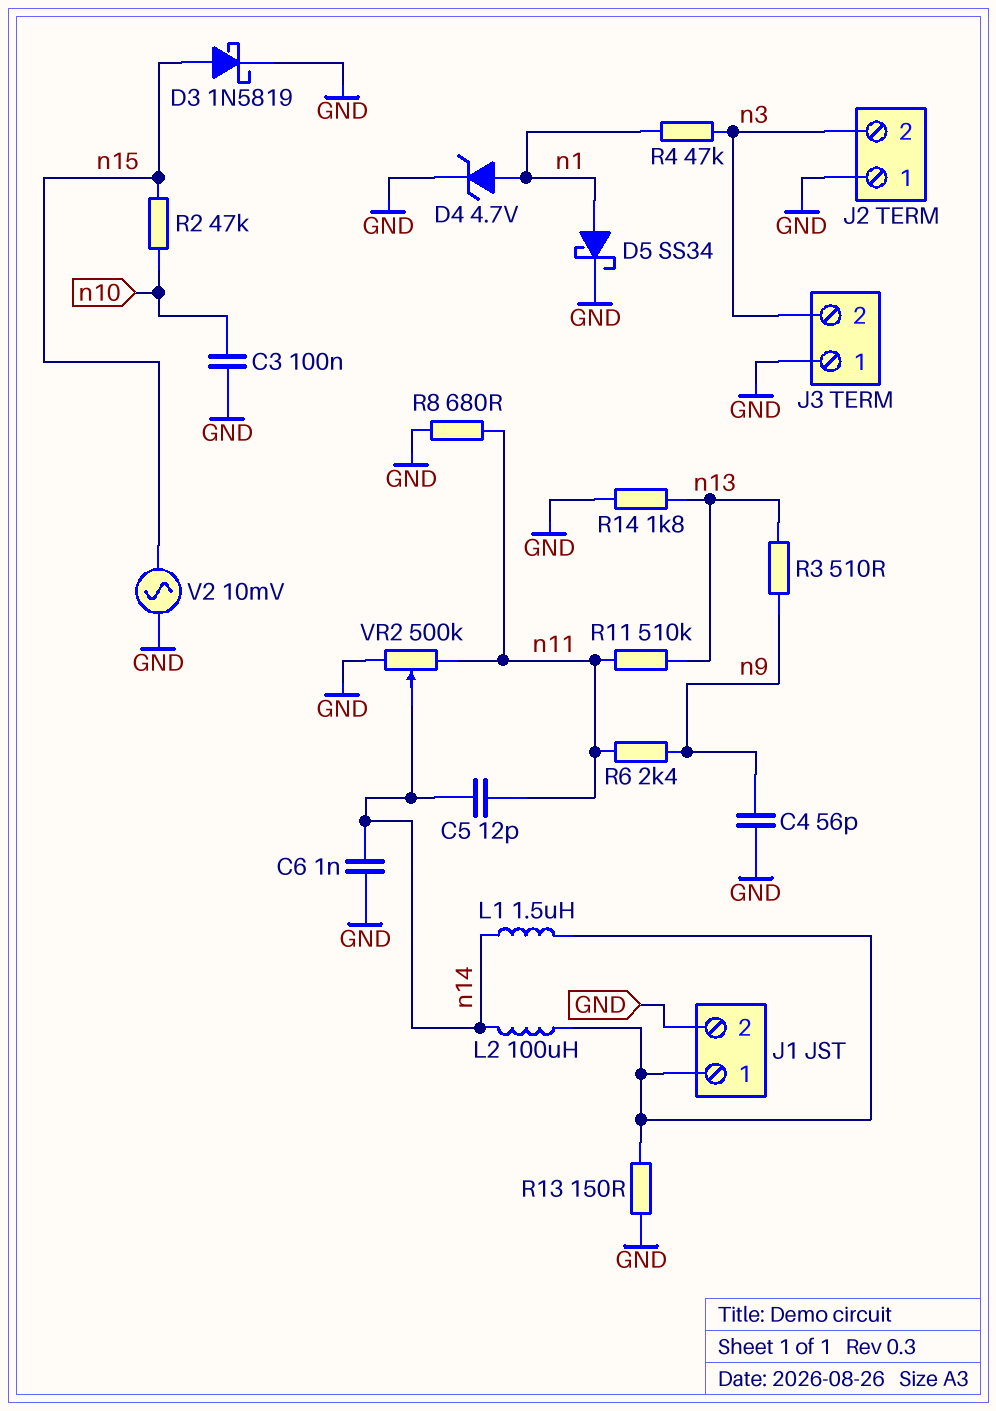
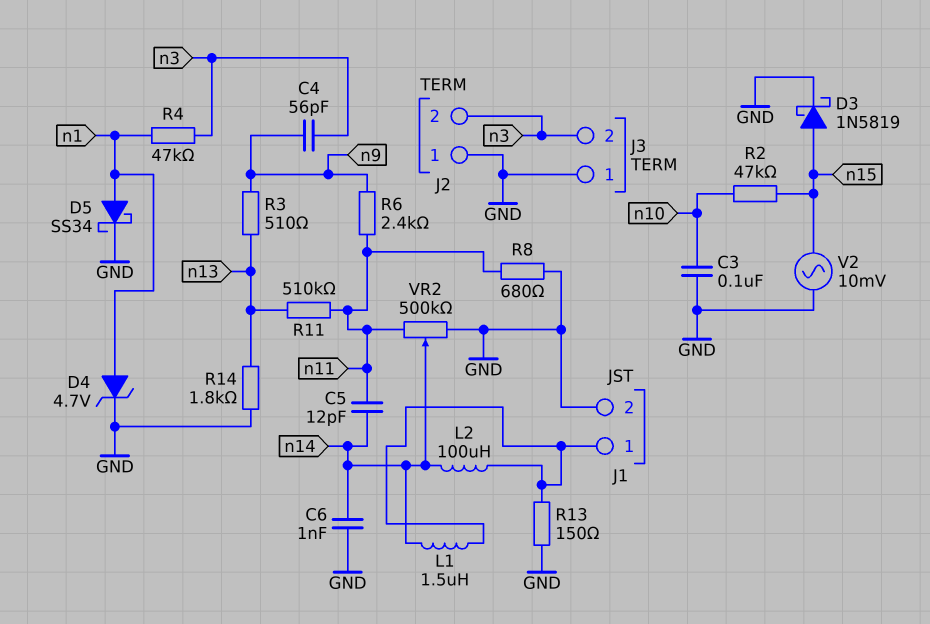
C4: 56pF (GND, n9) -> 56pF (n3, n9)

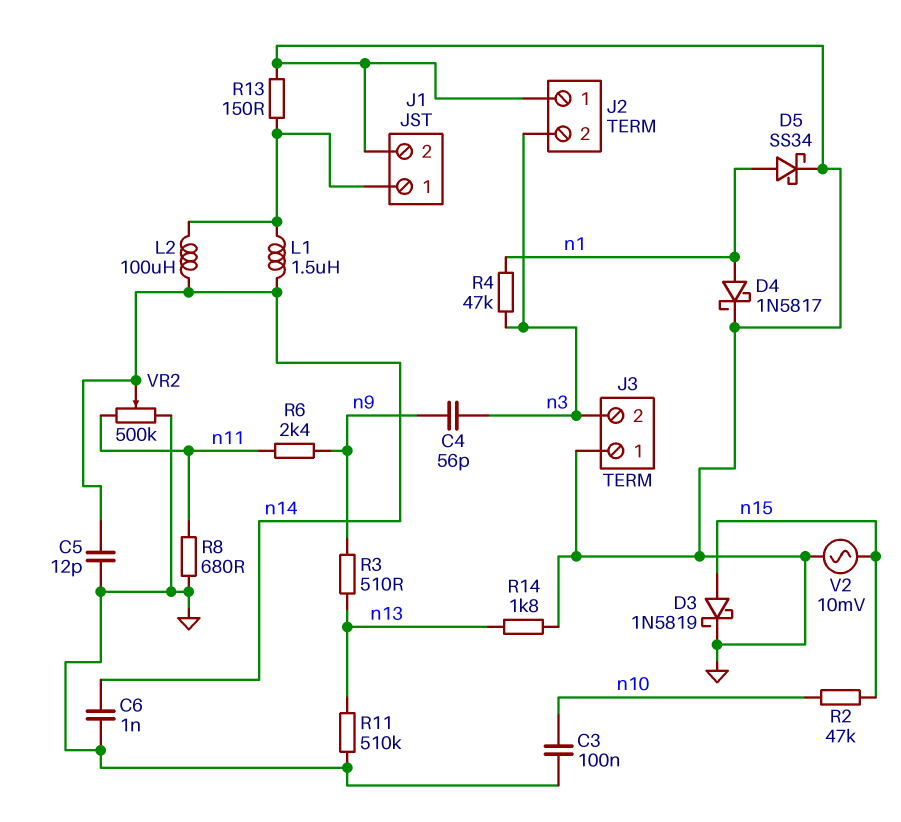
C5: 12pF (n11, n14) -> 12pF (GND, n14)
D4: zener 4.7V (A n1, K GND) -> schottky 1N5817 (A n1, K GND)
R11: 510k (n11, n13) -> 510k (GND, n13)

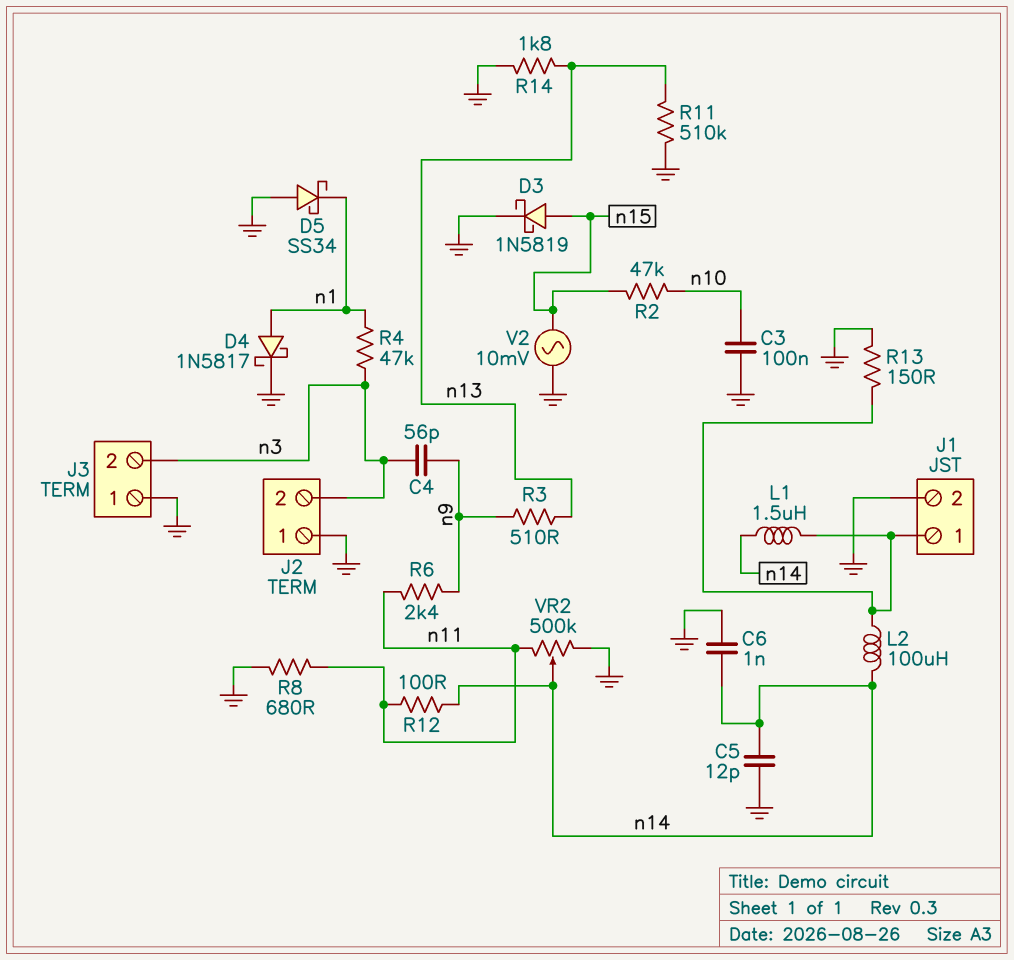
D5: schottky SS34 (A n1, K GND) -> schottky SS34 (A GND, K n1)
R12: none -> 100 (n11, n14)

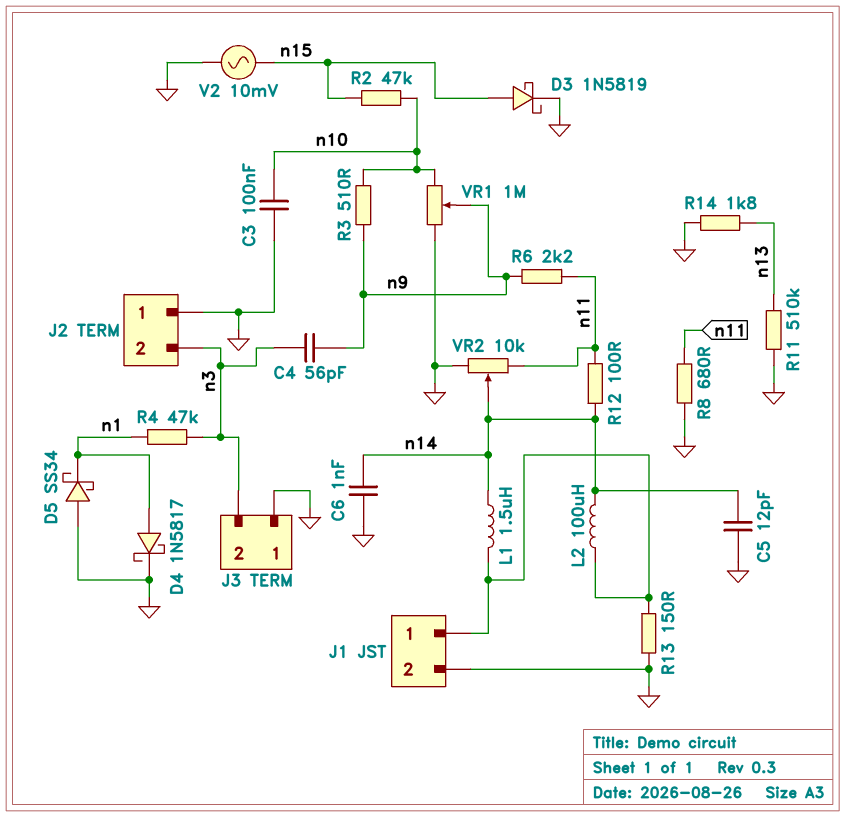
R3: 510 (n9, n13) -> 510 (n9, n10)
R6: 2.4k (n9, n11) -> 2.2k (n9, n11)
VR1: none -> 1M (GND, n10, wiper n9)
VR2: 500k (GND, n11, wiper n14) -> 10k (GND, n11, wiper n14)

